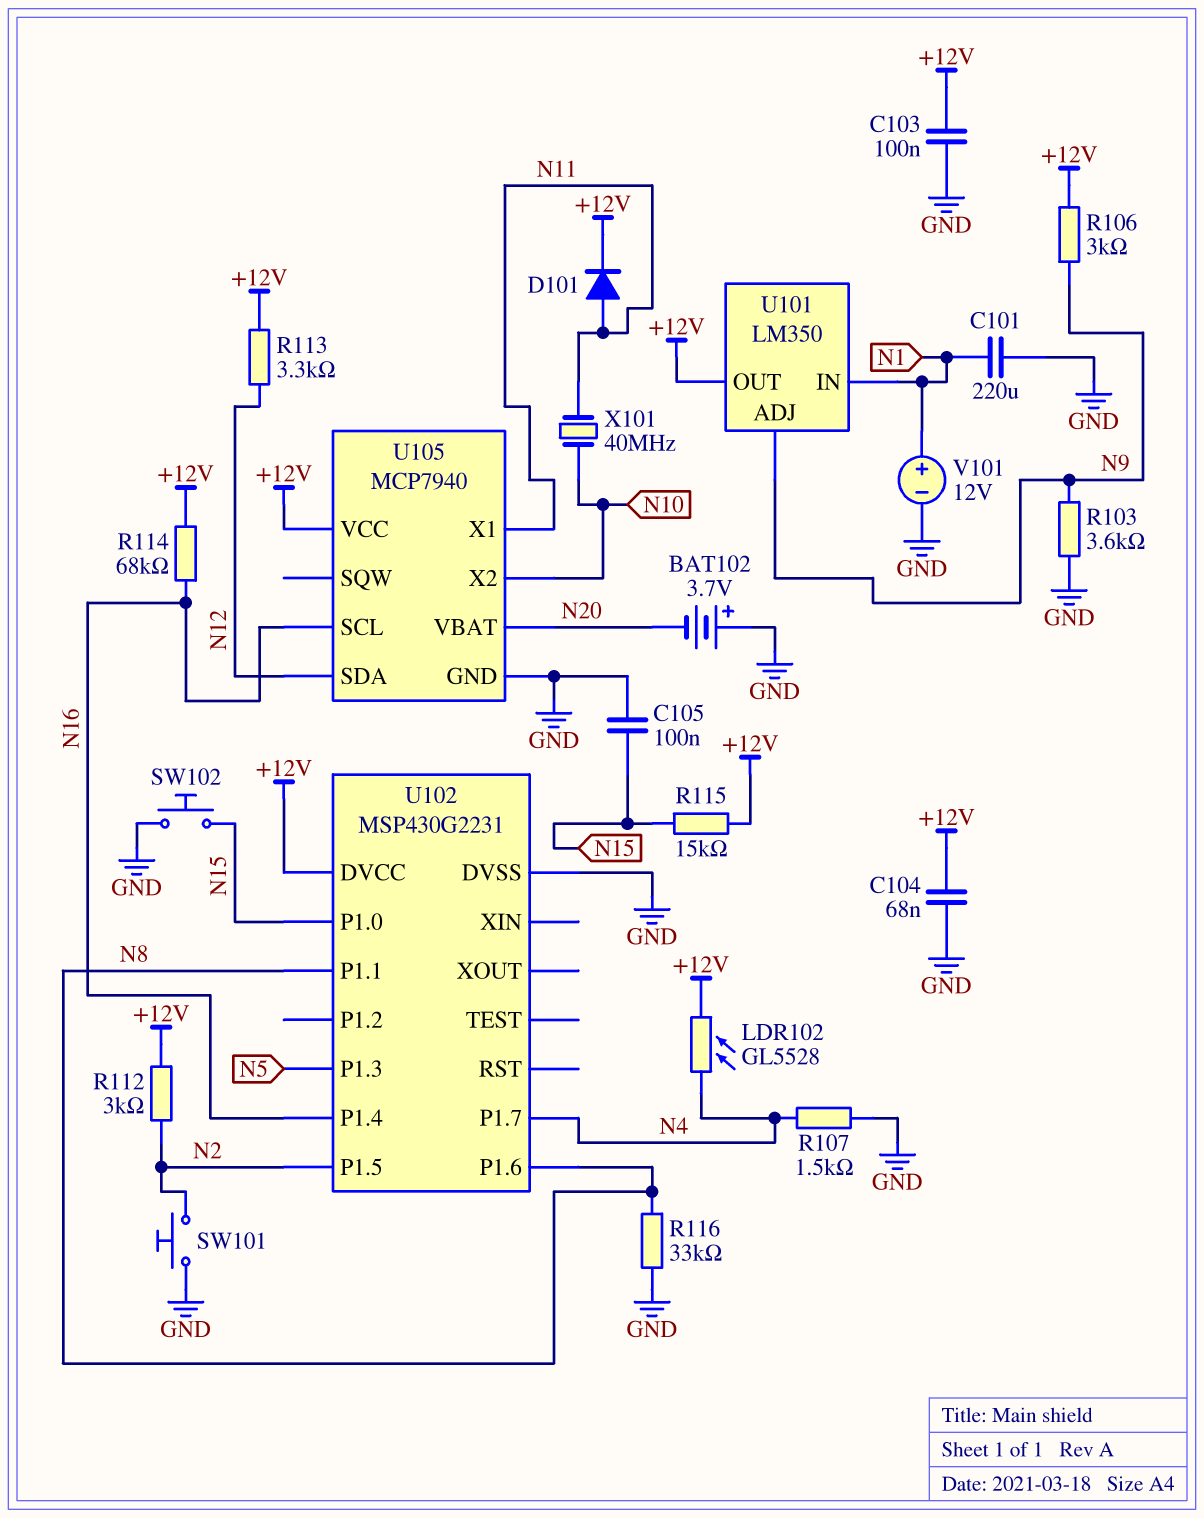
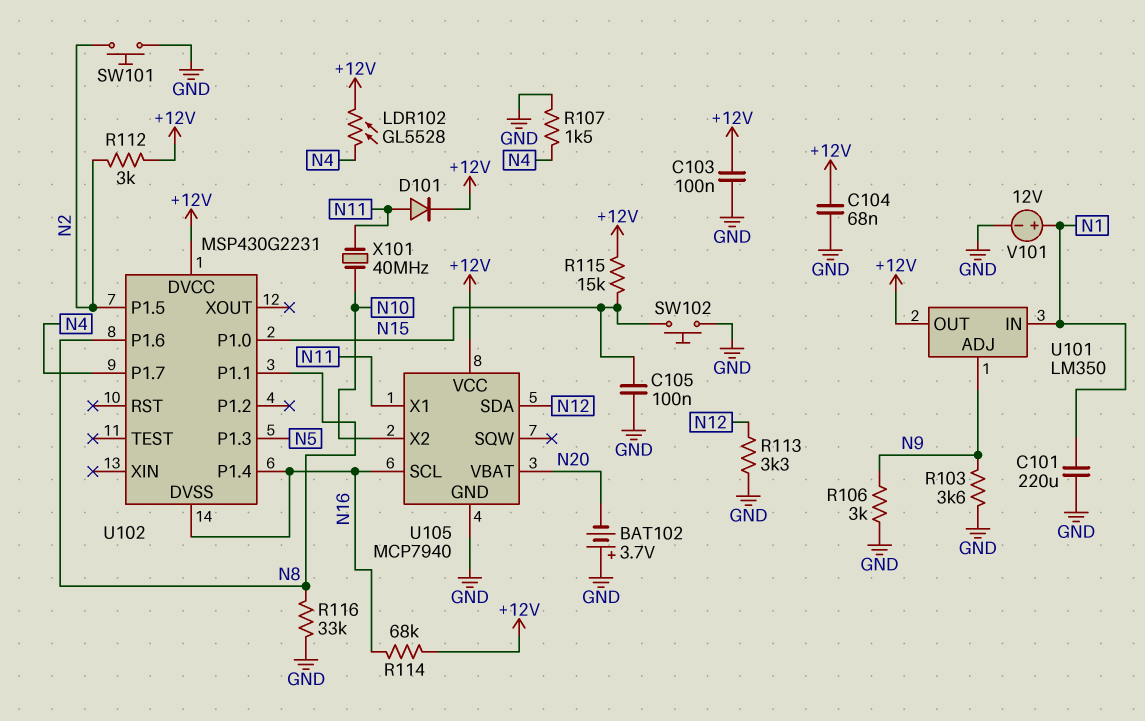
R106: 3k (+12V, N9) -> 3k (GND, N9)
R113: 3.3k (+12V, N12) -> 3.3k (GND, N12)
U102 pin DVSS: GND -> N16

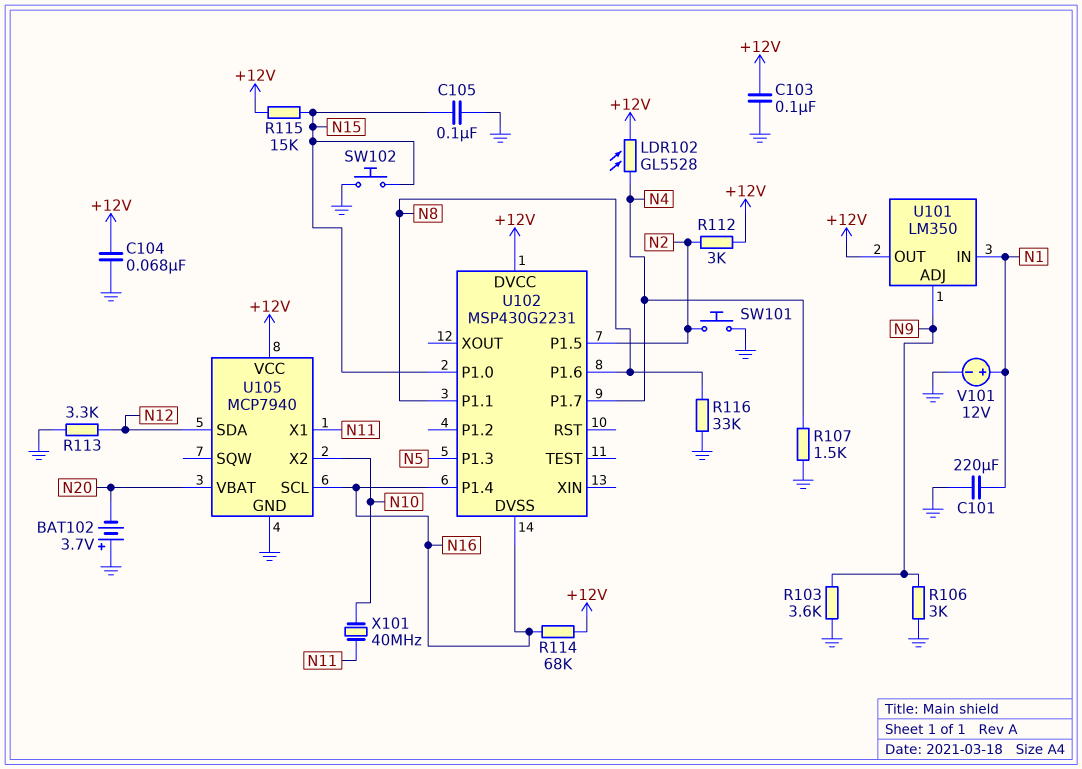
D101: diode (A N11, K +12V) -> none

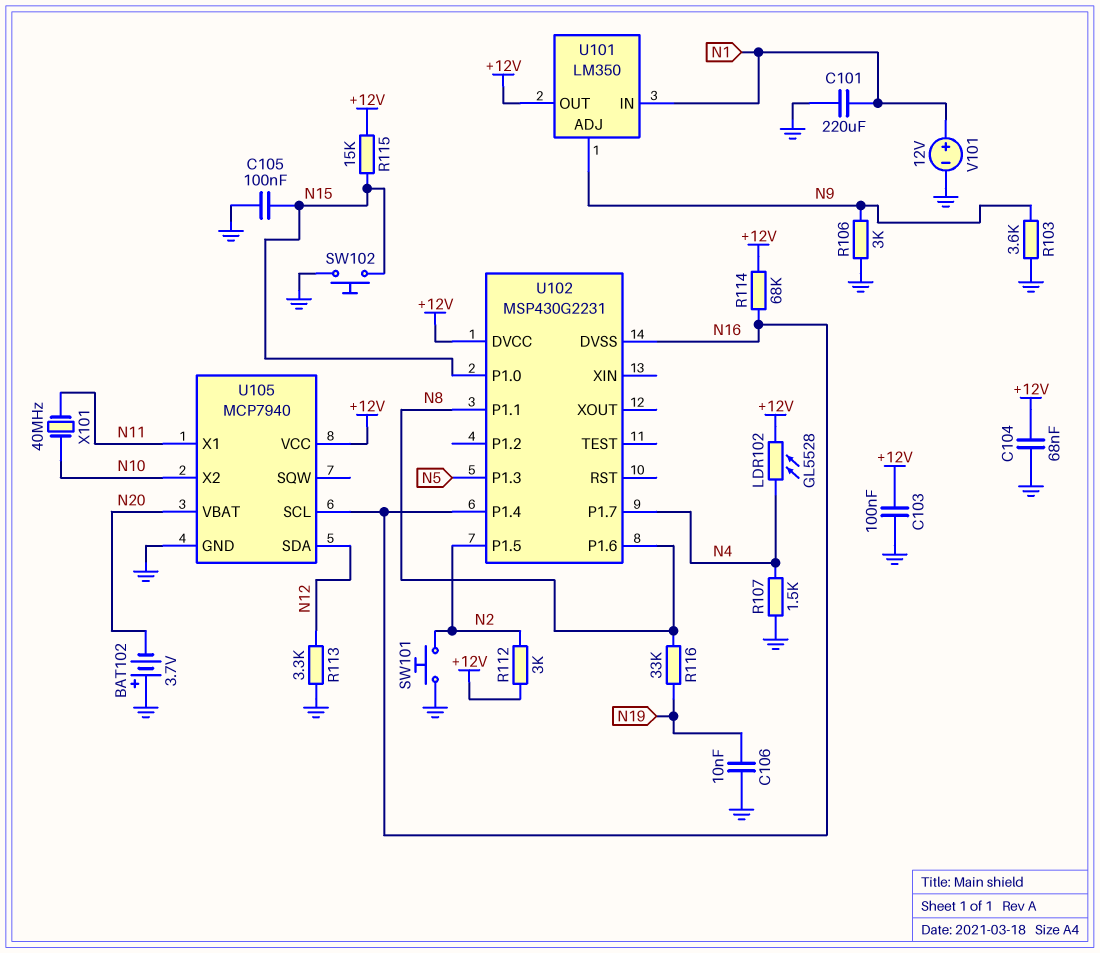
C106: none -> 10nF (GND, N19)
R116: 33k (GND, N8) -> 33k (N8, N19)

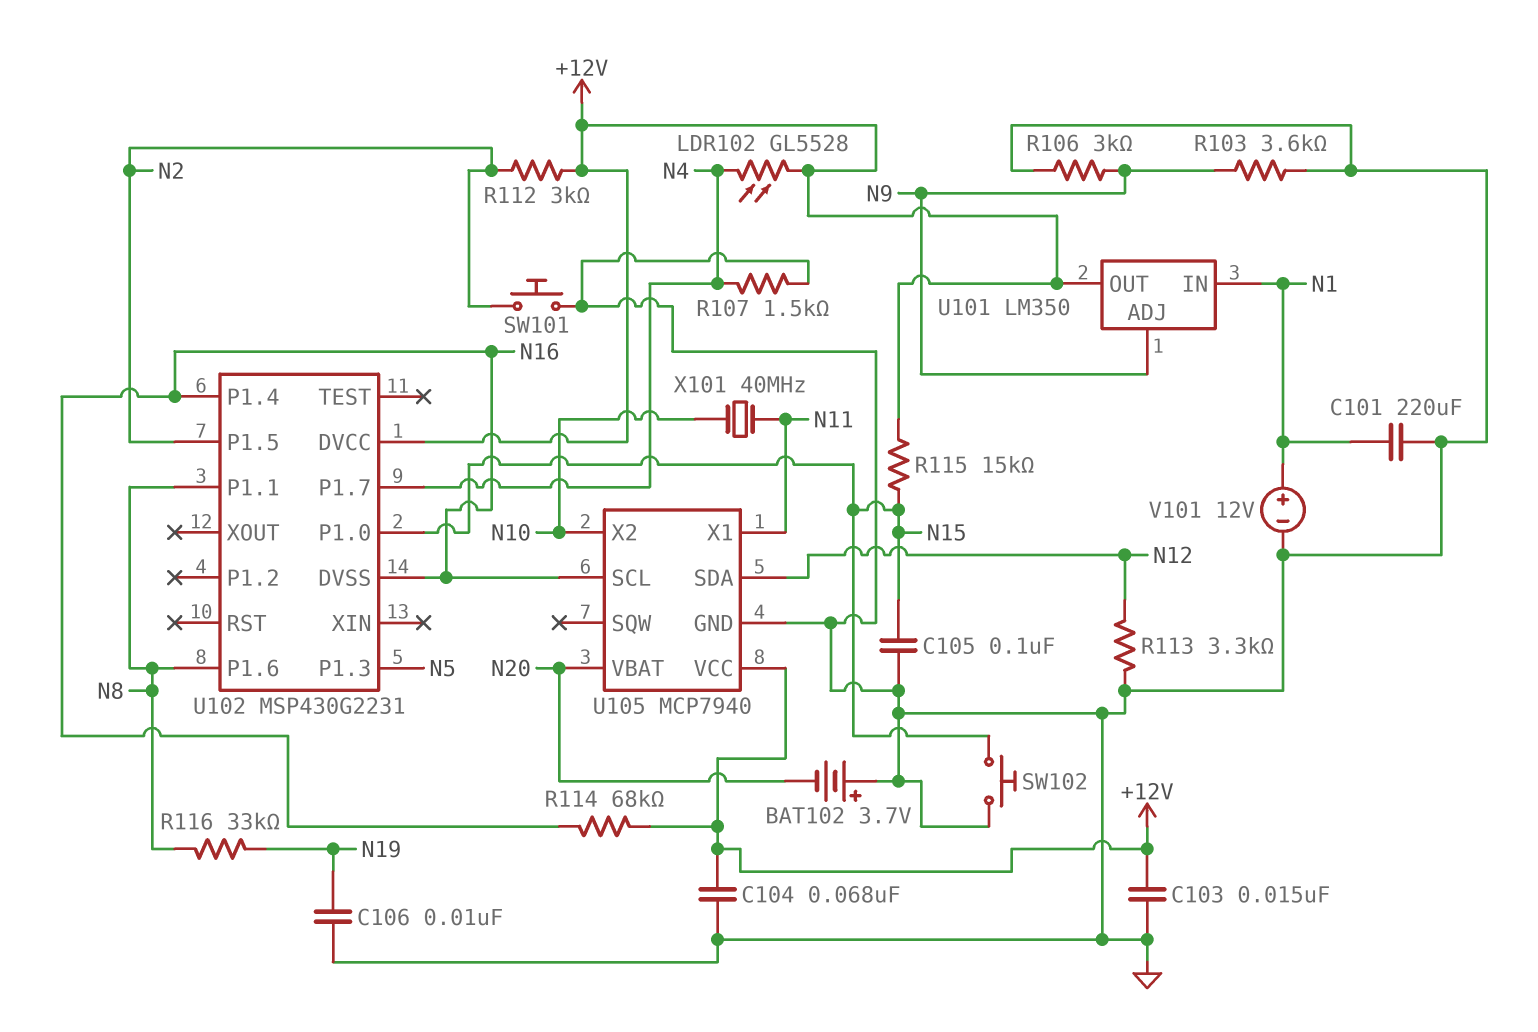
C103: 100nF (+12V, GND) -> 15nF (+12V, GND)

